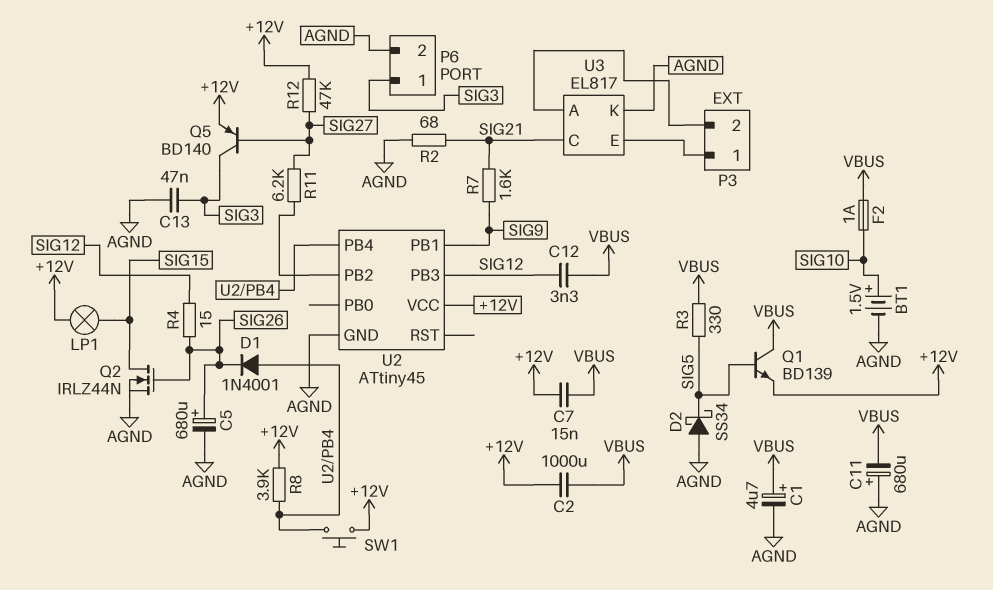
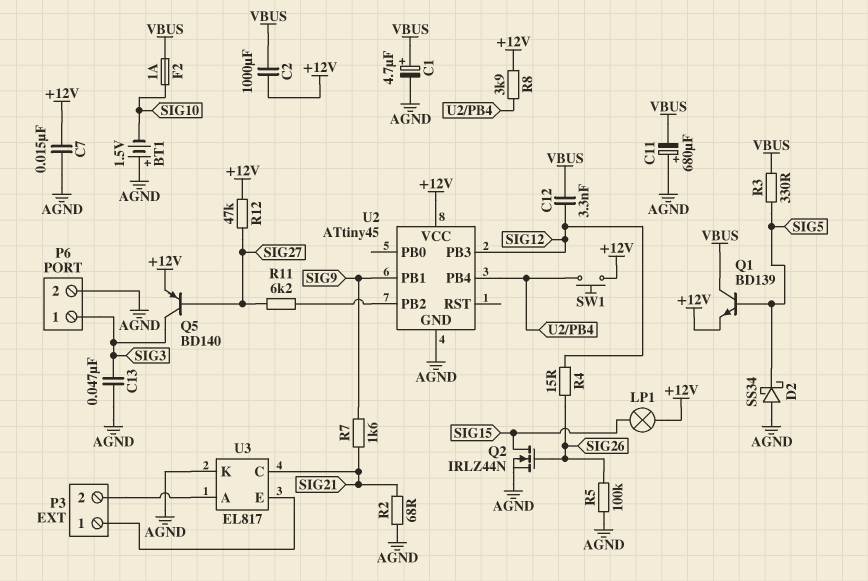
BT1: 1.5V (plus SIG10, minus AGND) -> 1.5V (plus AGND, minus SIG10)
C5: 680uF (plus SIG26, minus AGND) -> none
C7: 15nF (+12V, VBUS) -> 15nF (+12V, AGND)
D1: diode 1N4001 (A U2/PB4, K SIG26) -> none
R5: none -> 100k (AGND, SIG26)

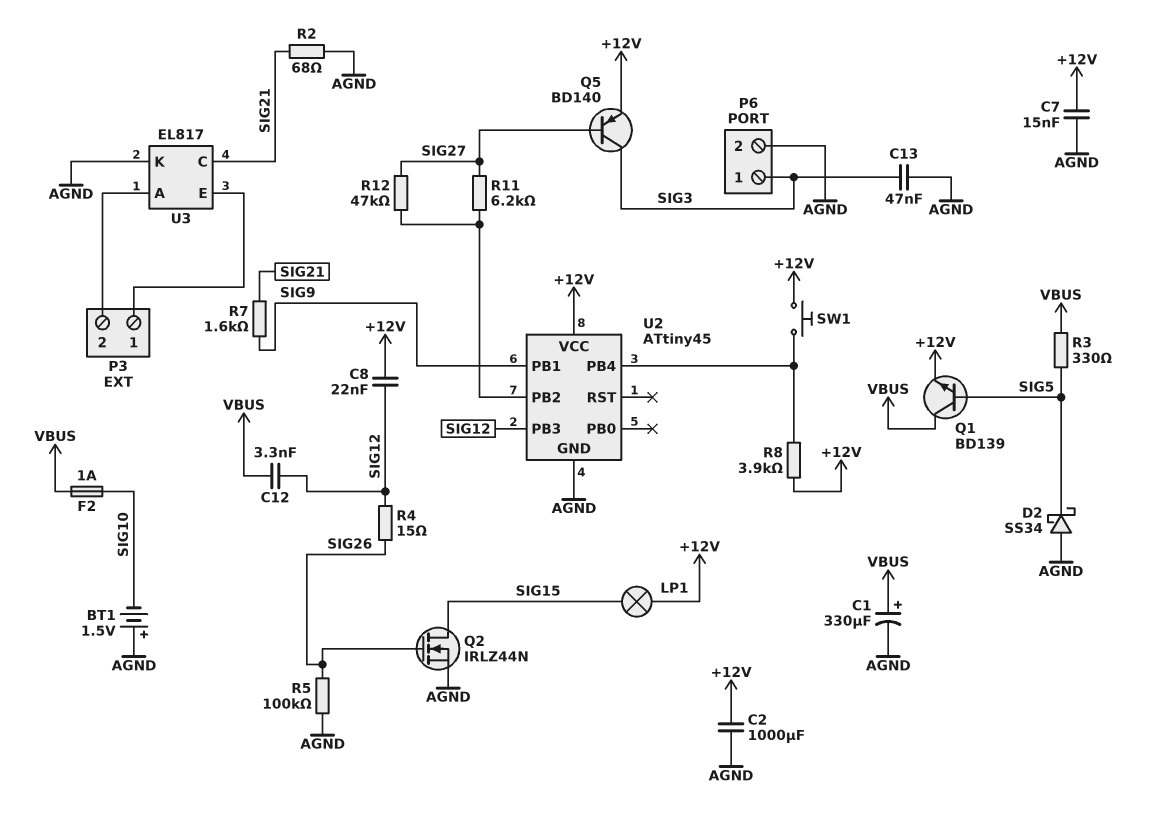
C1: 4.7uF (plus VBUS, minus AGND) -> 330uF (plus VBUS, minus AGND)
C2: 1000uF (+12V, VBUS) -> 1000uF (+12V, AGND)
C8: none -> 22nF (+12V, SIG12)
C11: 680uF (plus AGND, minus VBUS) -> none
R12: 47k (+12V, SIG27) -> 47k (SIG27, U2/PB2)

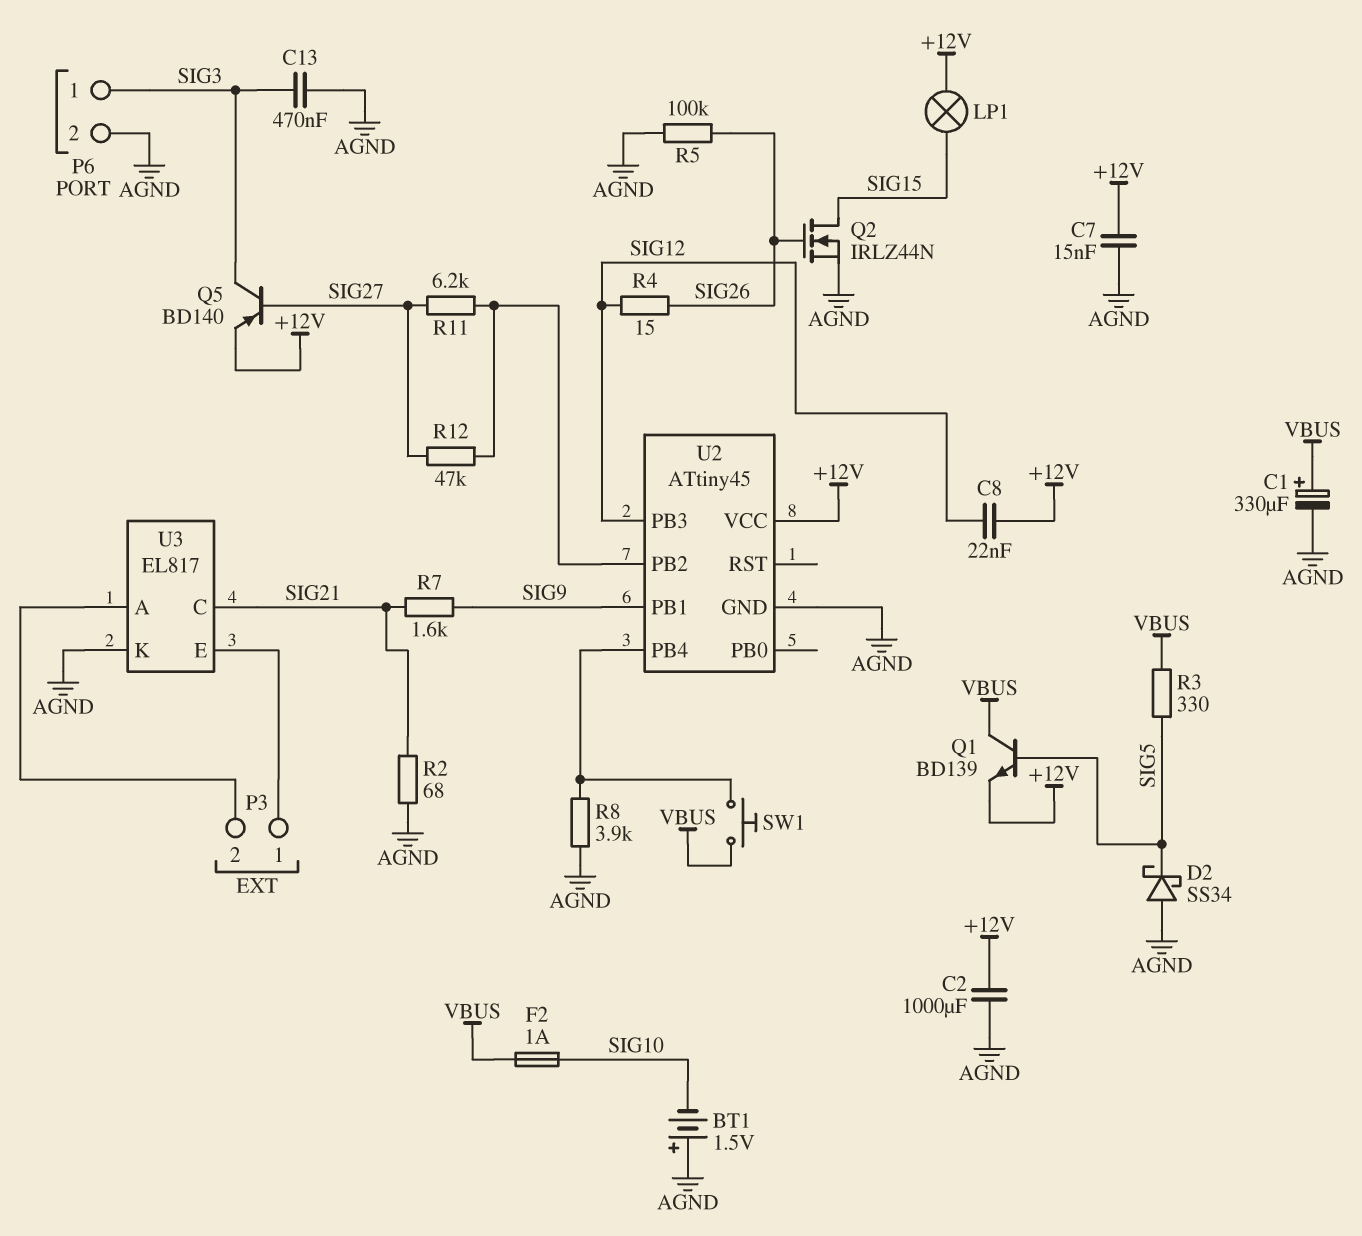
C12: 3.3nF (SIG12, VBUS) -> none
C13: 47nF (AGND, SIG3) -> 470nF (AGND, SIG3)
R8: 3.9k (+12V, U2/PB4) -> 3.9k (AGND, U2/PB4)
SW1: button (+12V, U2/PB4) -> button (U2/PB4, VBUS)

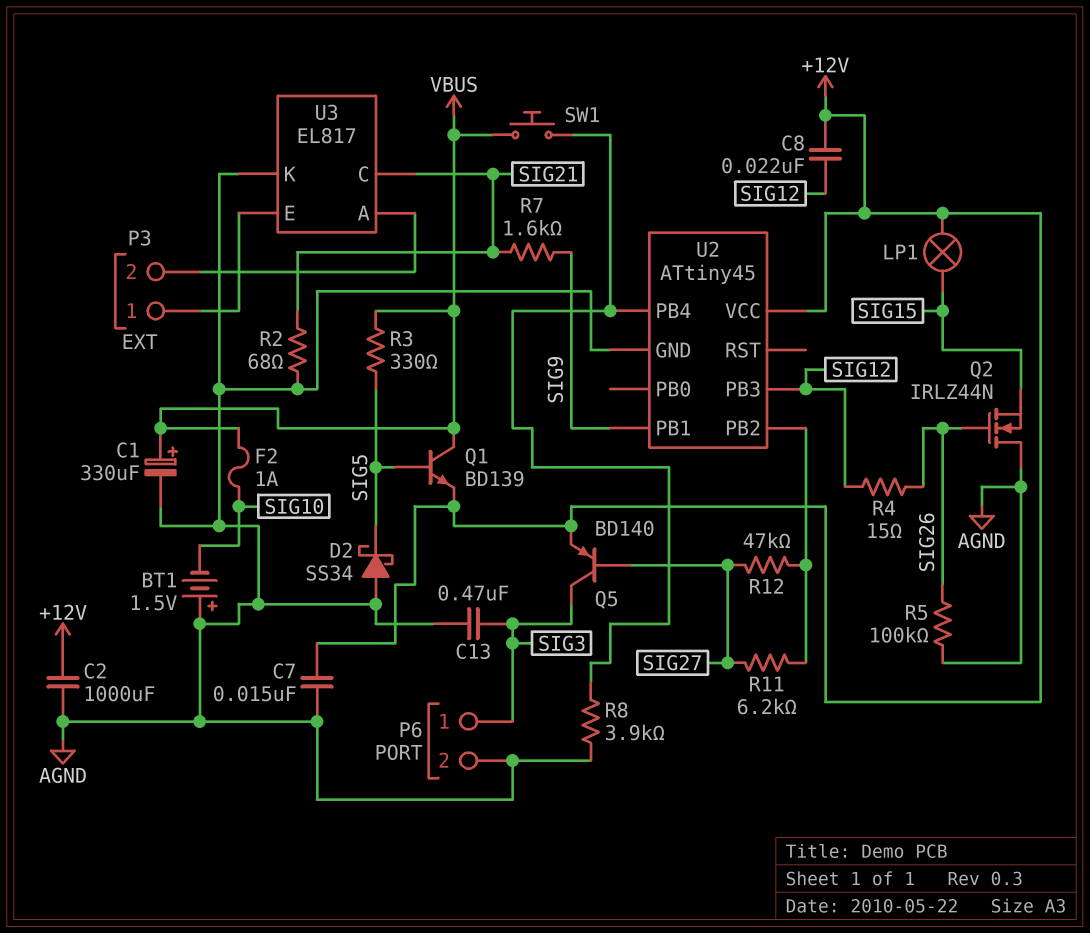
Q2: NMOS IRLZ44N (G SIG26, D SIG15, S AGND) -> NMOS IRLZ44N (G SIG26, D AGND, S SIG15)

